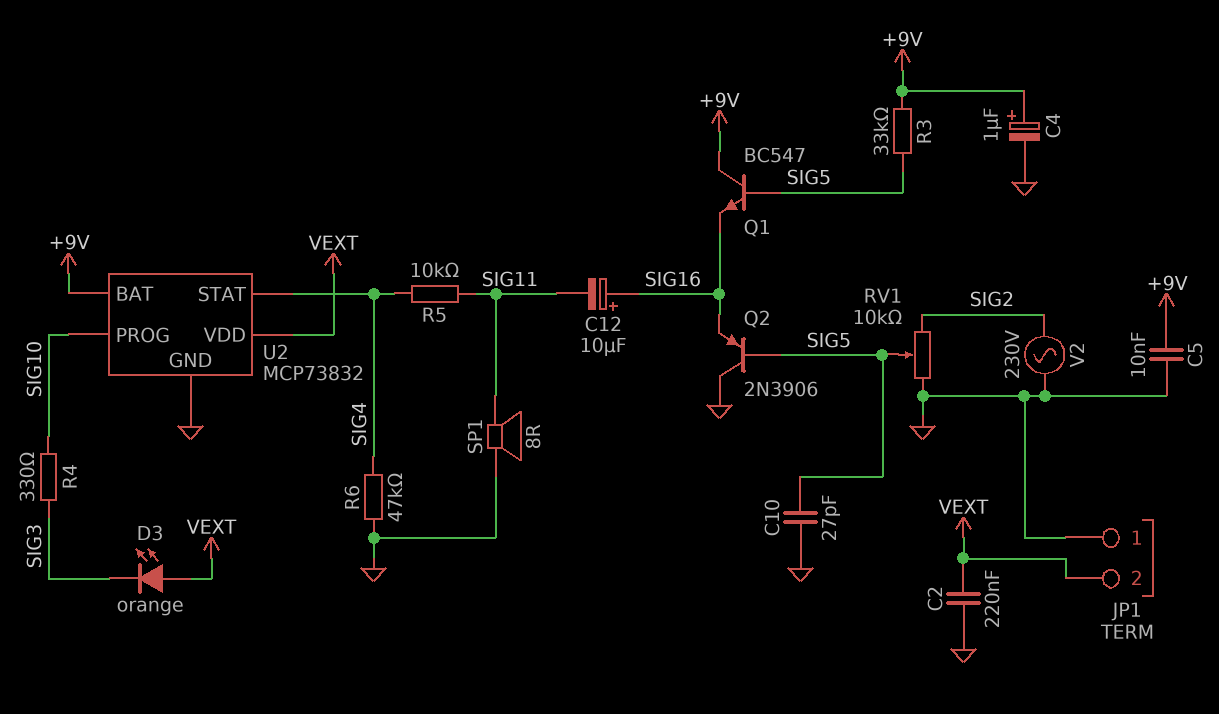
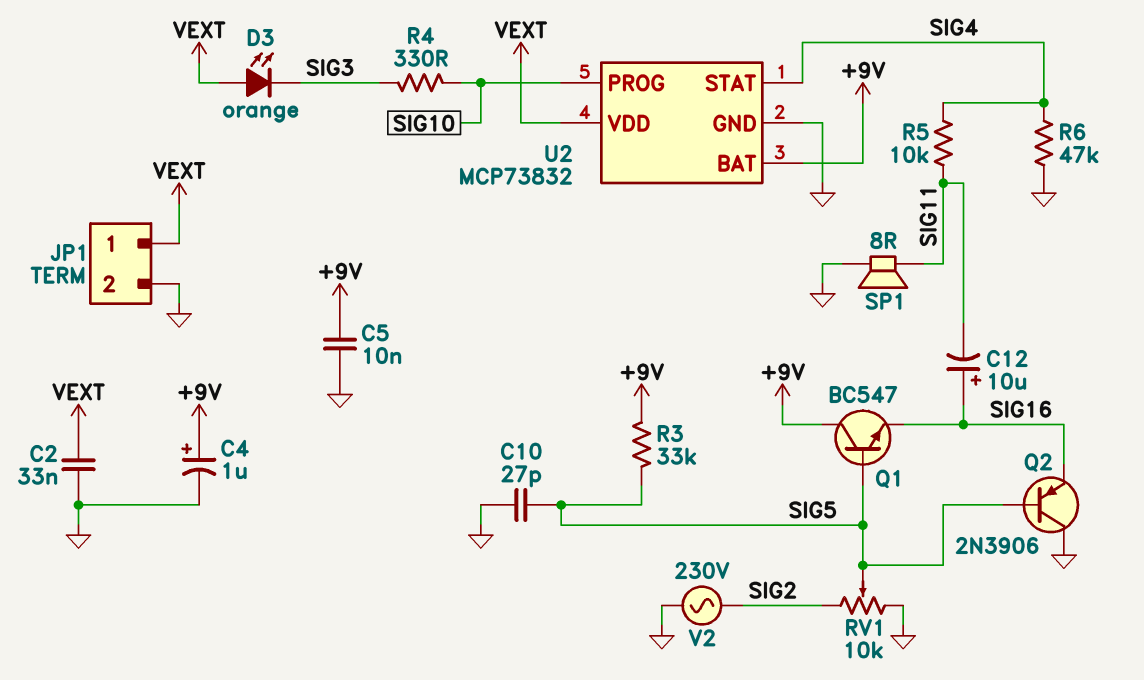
C2: 220nF (GND, VEXT) -> 33nF (GND, VEXT)
JP1 pin 1: GND -> VEXT
JP1 pin 2: VEXT -> GND

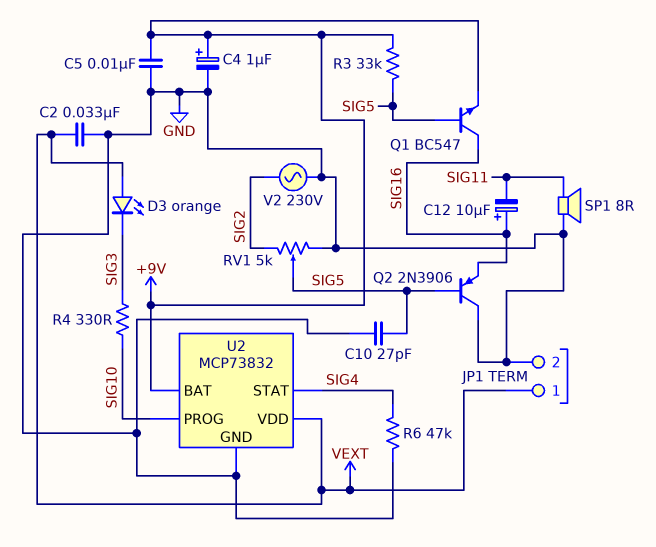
Q1: NPN BC547 (B SIG5, C +9V, E SIG16) -> NPN BC547 (B SIG5, C SIG16, E +9V)
R5: 10k (SIG4, SIG11) -> none
RV1: 10k (GND, SIG2, wiper SIG5) -> 5k (GND, SIG2, wiper SIG5)

